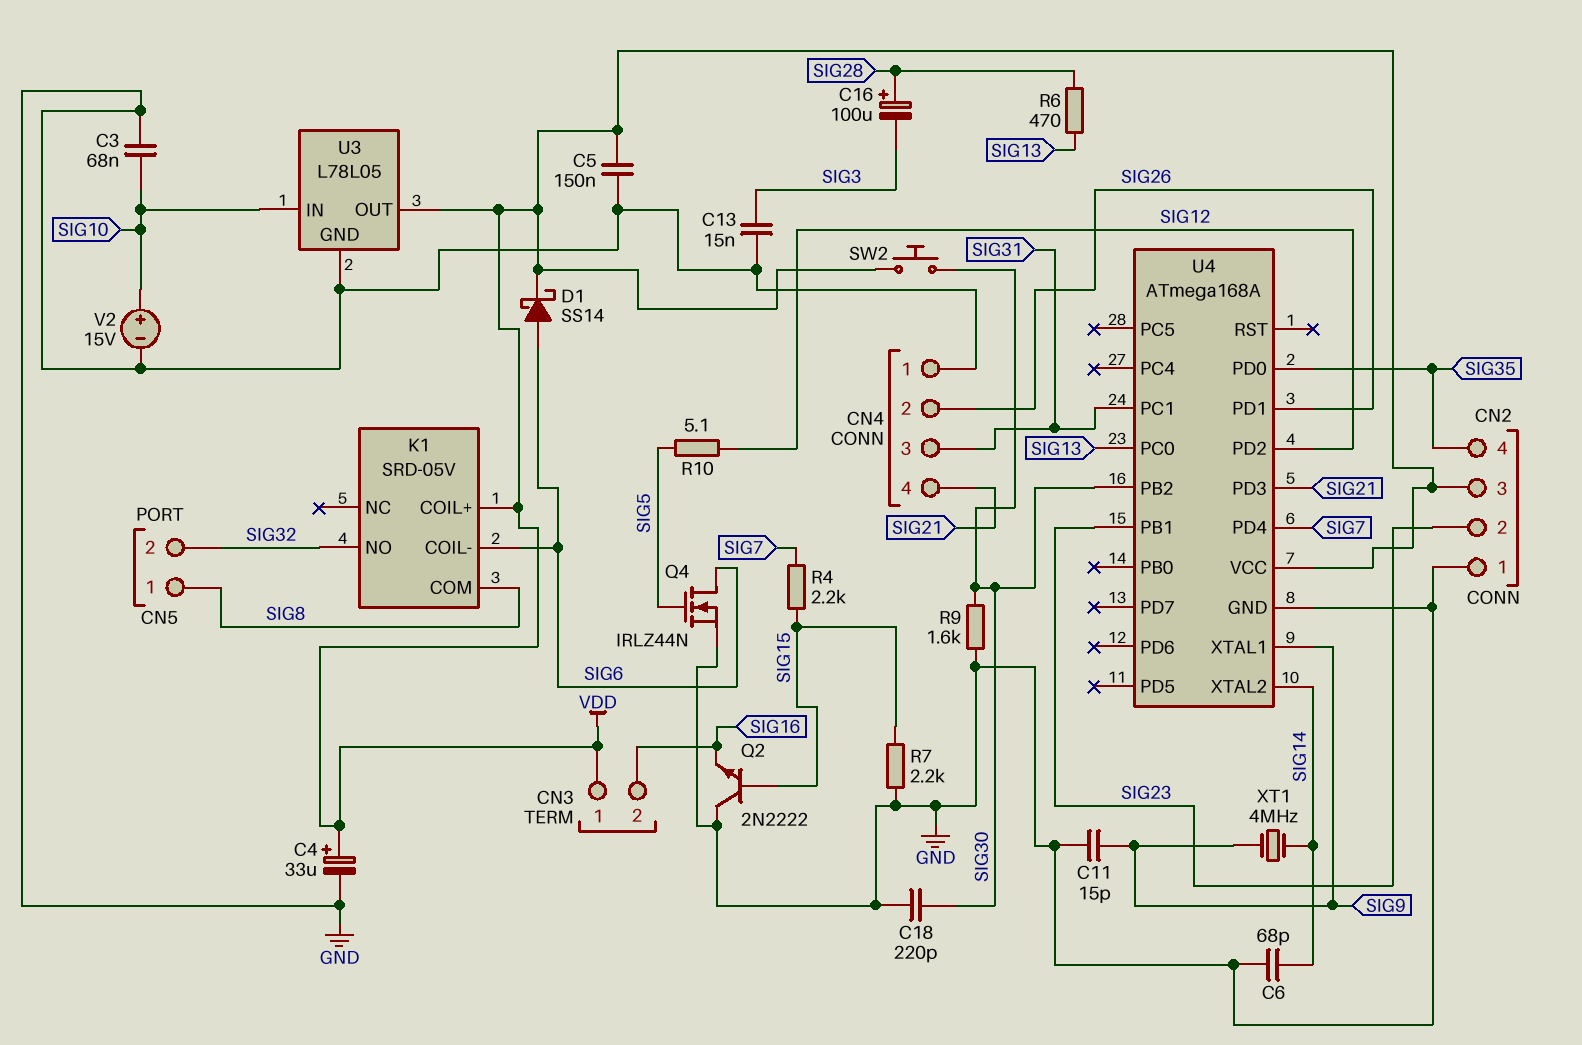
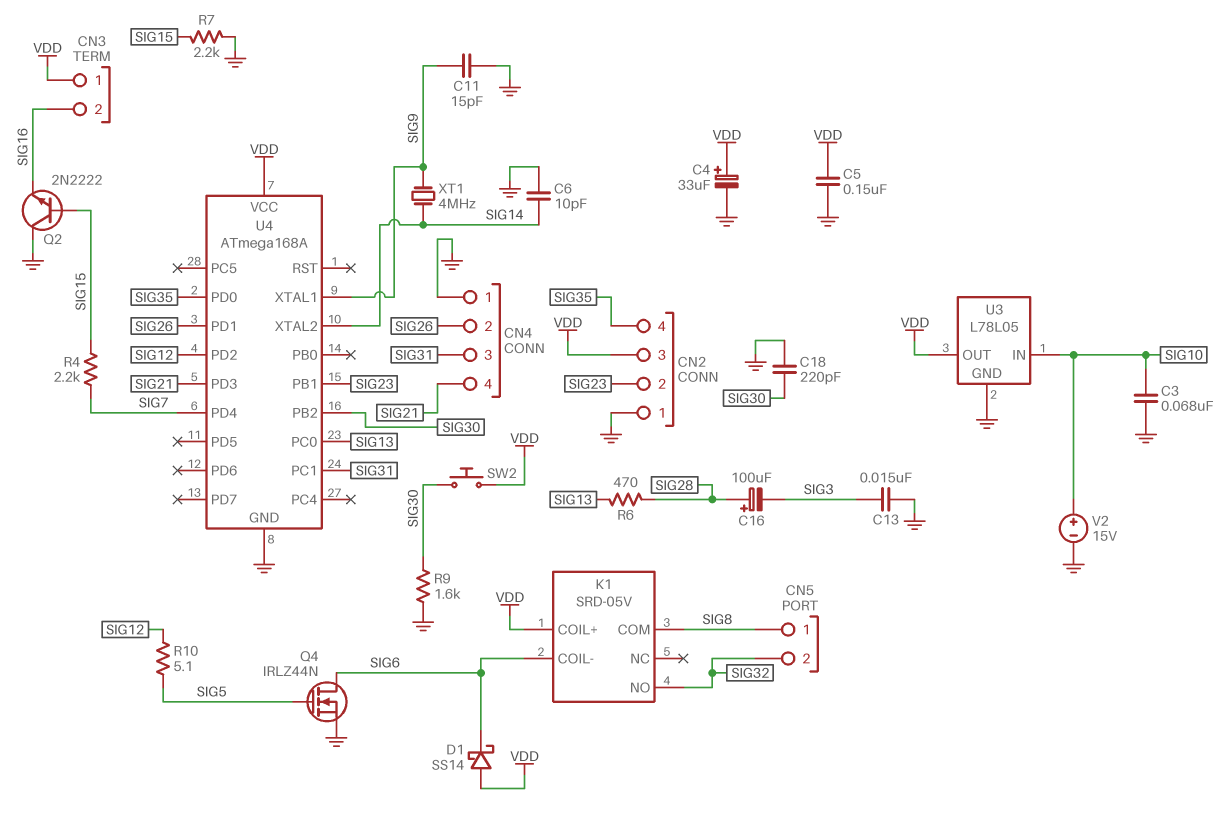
C6: 68pF (GND, SIG14) -> 10pF (GND, SIG14)
D1: schottky SS14 (A SIG6, K VDD) -> schottky SS14 (A VDD, K SIG6)

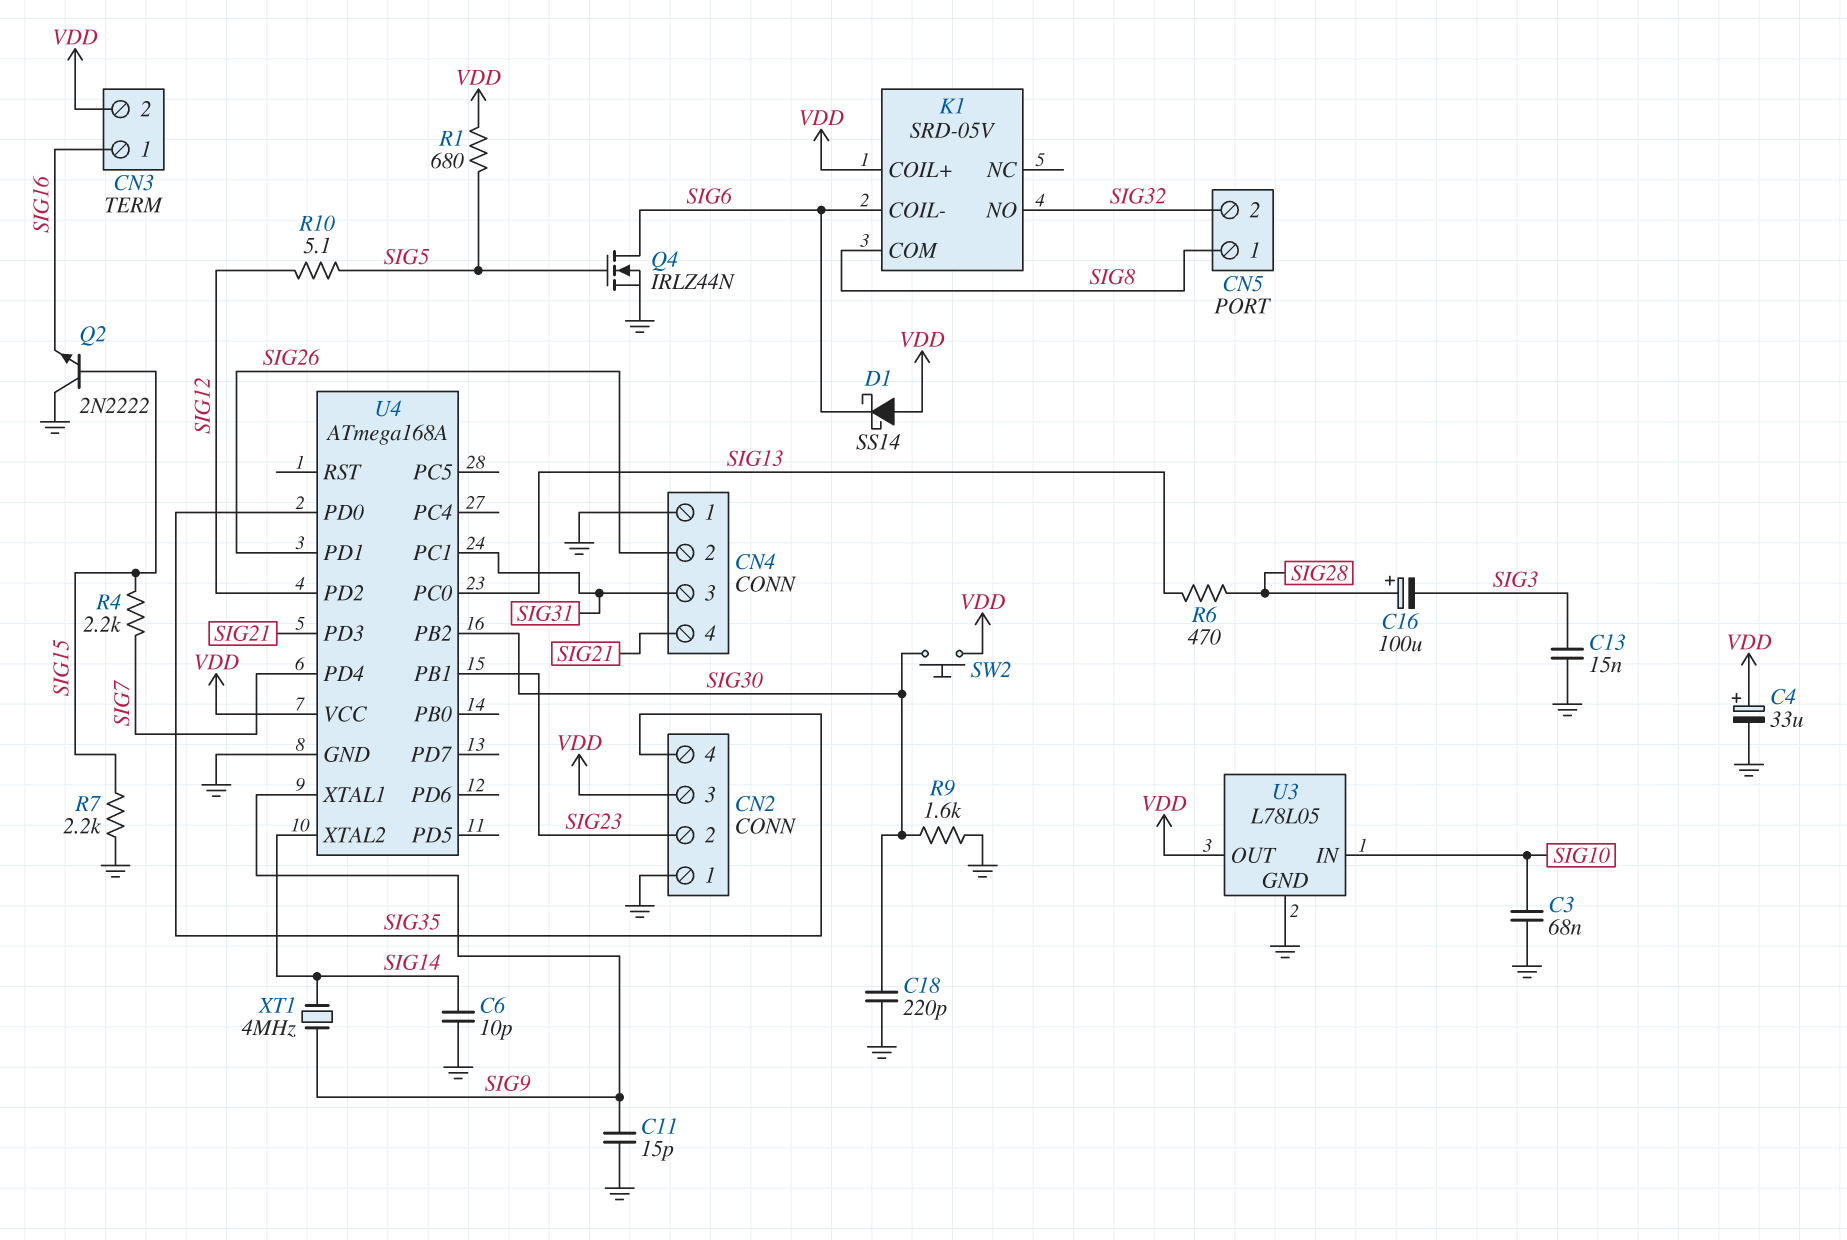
C5: 150nF (GND, VDD) -> none
CN3 pin 1: VDD -> SIG16
CN3 pin 2: SIG16 -> VDD
R1: none -> 680 (SIG5, VDD)
V2: 15V (plus SIG10, minus GND) -> none

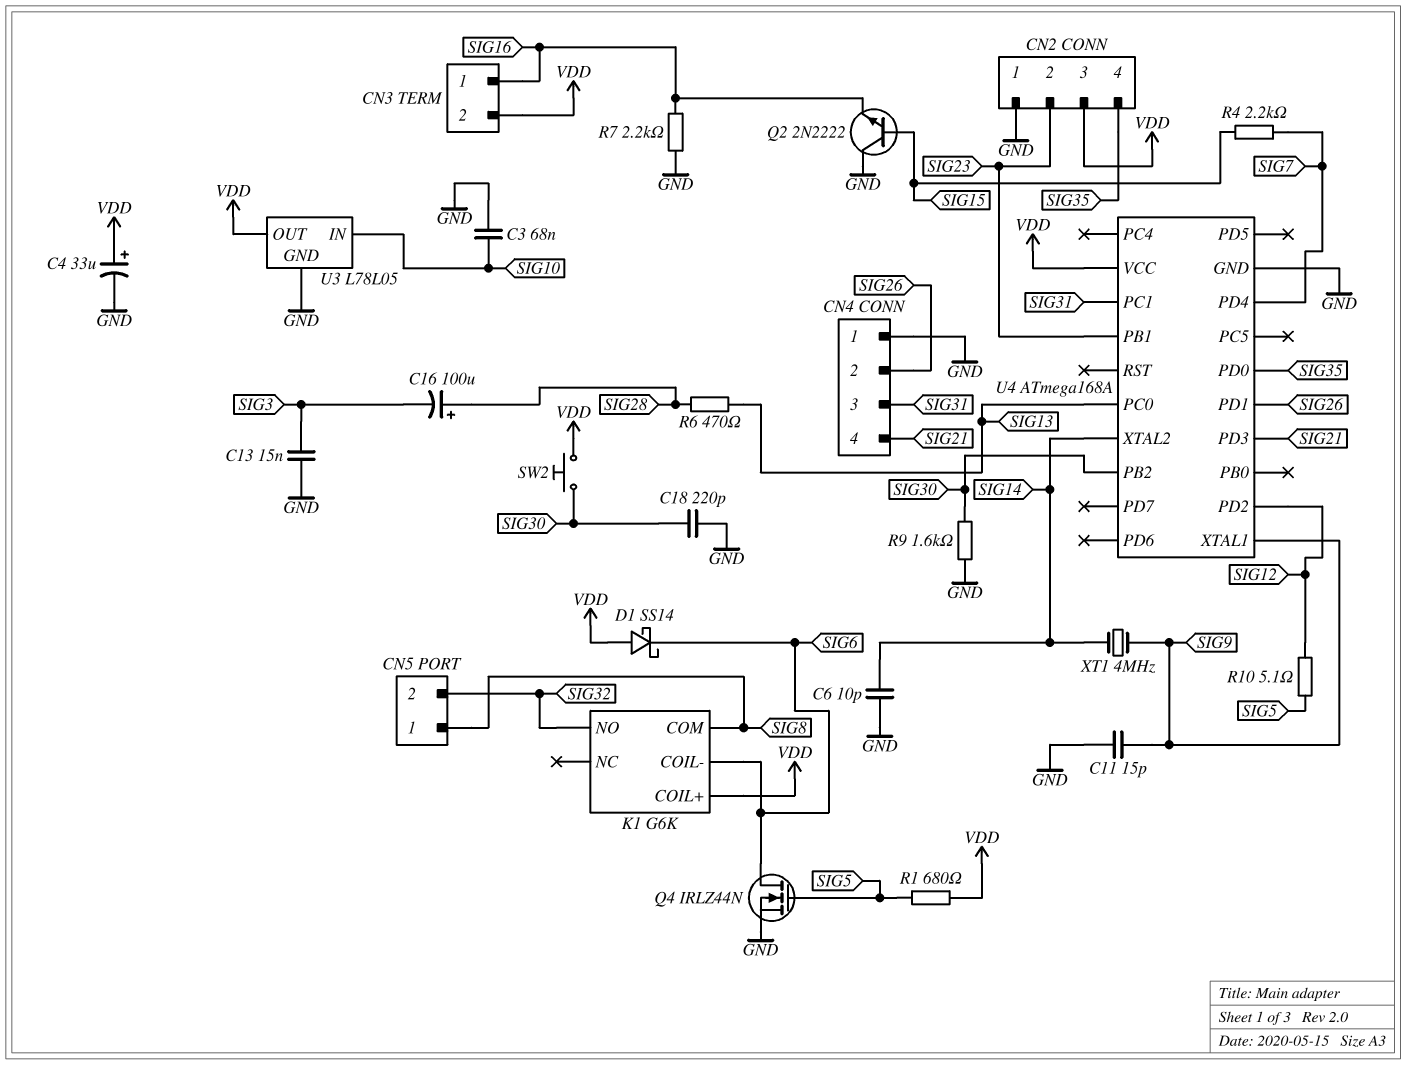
K1: SRD-05V -> G6K
R7: 2.2k (GND, SIG15) -> 2.2k (GND, SIG16)

